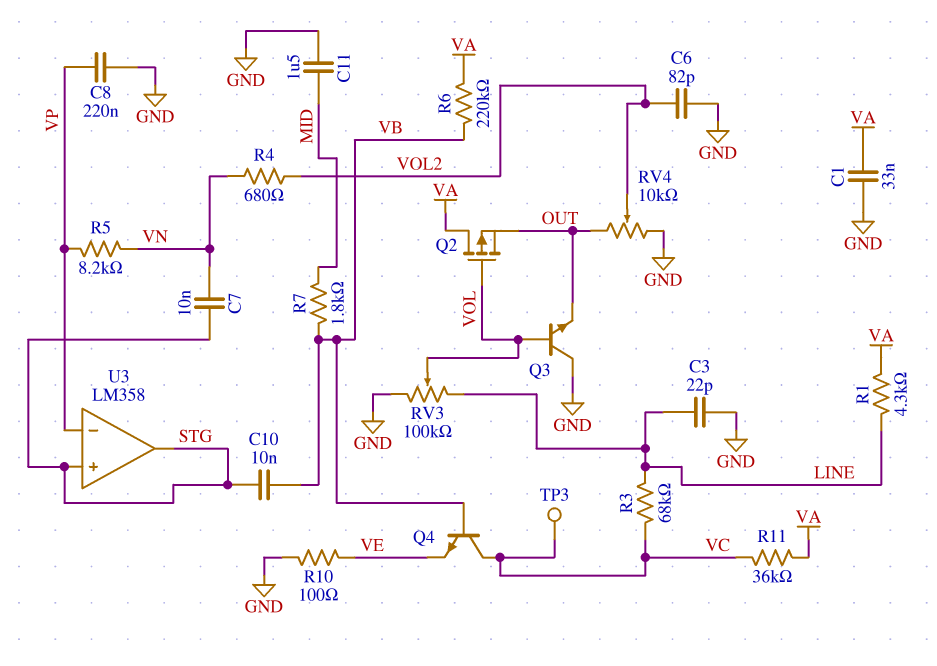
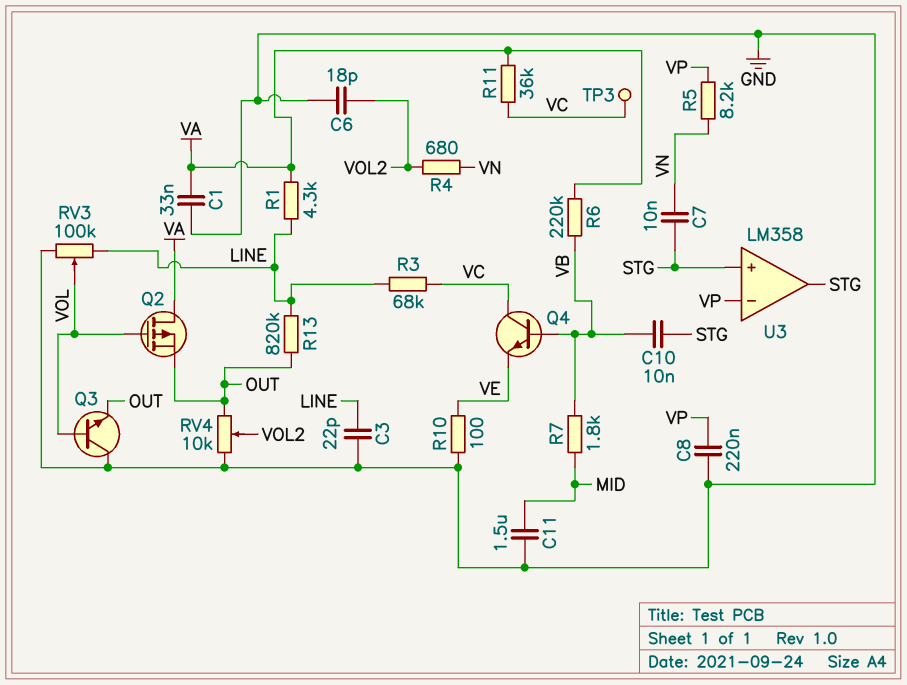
C6: 82pF (GND, VOL2) -> 18pF (GND, VOL2)
R13: none -> 820k (LINE, OUT)

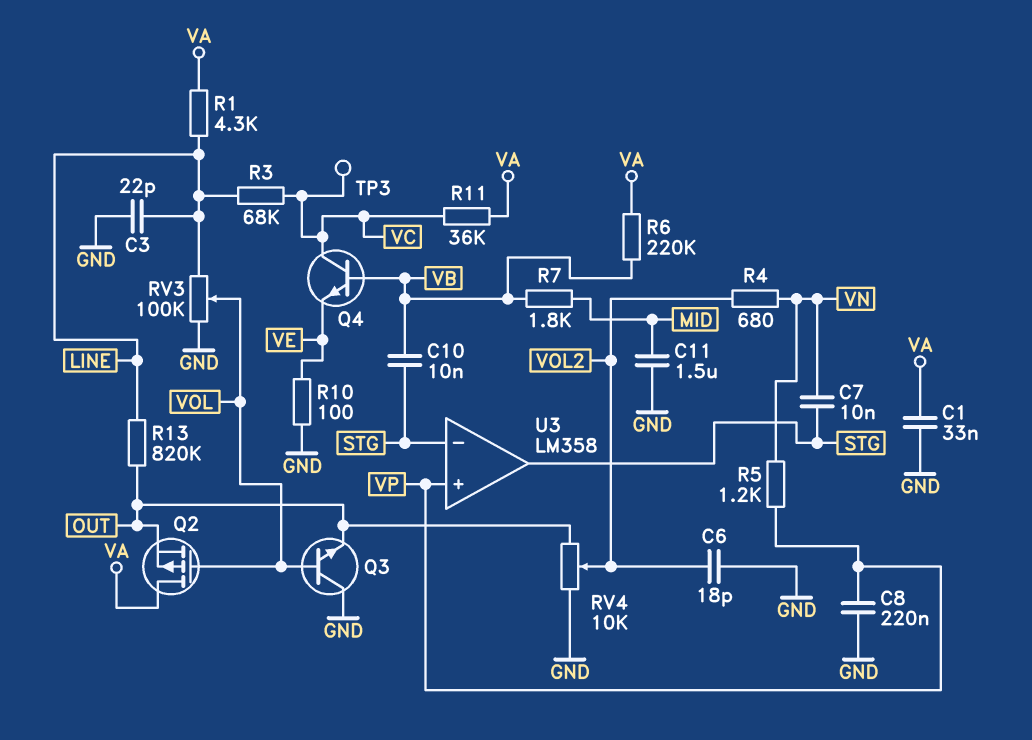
R5: 8.2k (VN, VP) -> 1.2k (VN, VP)
U3 pin in+: STG -> VP
U3 pin in-: VP -> STG

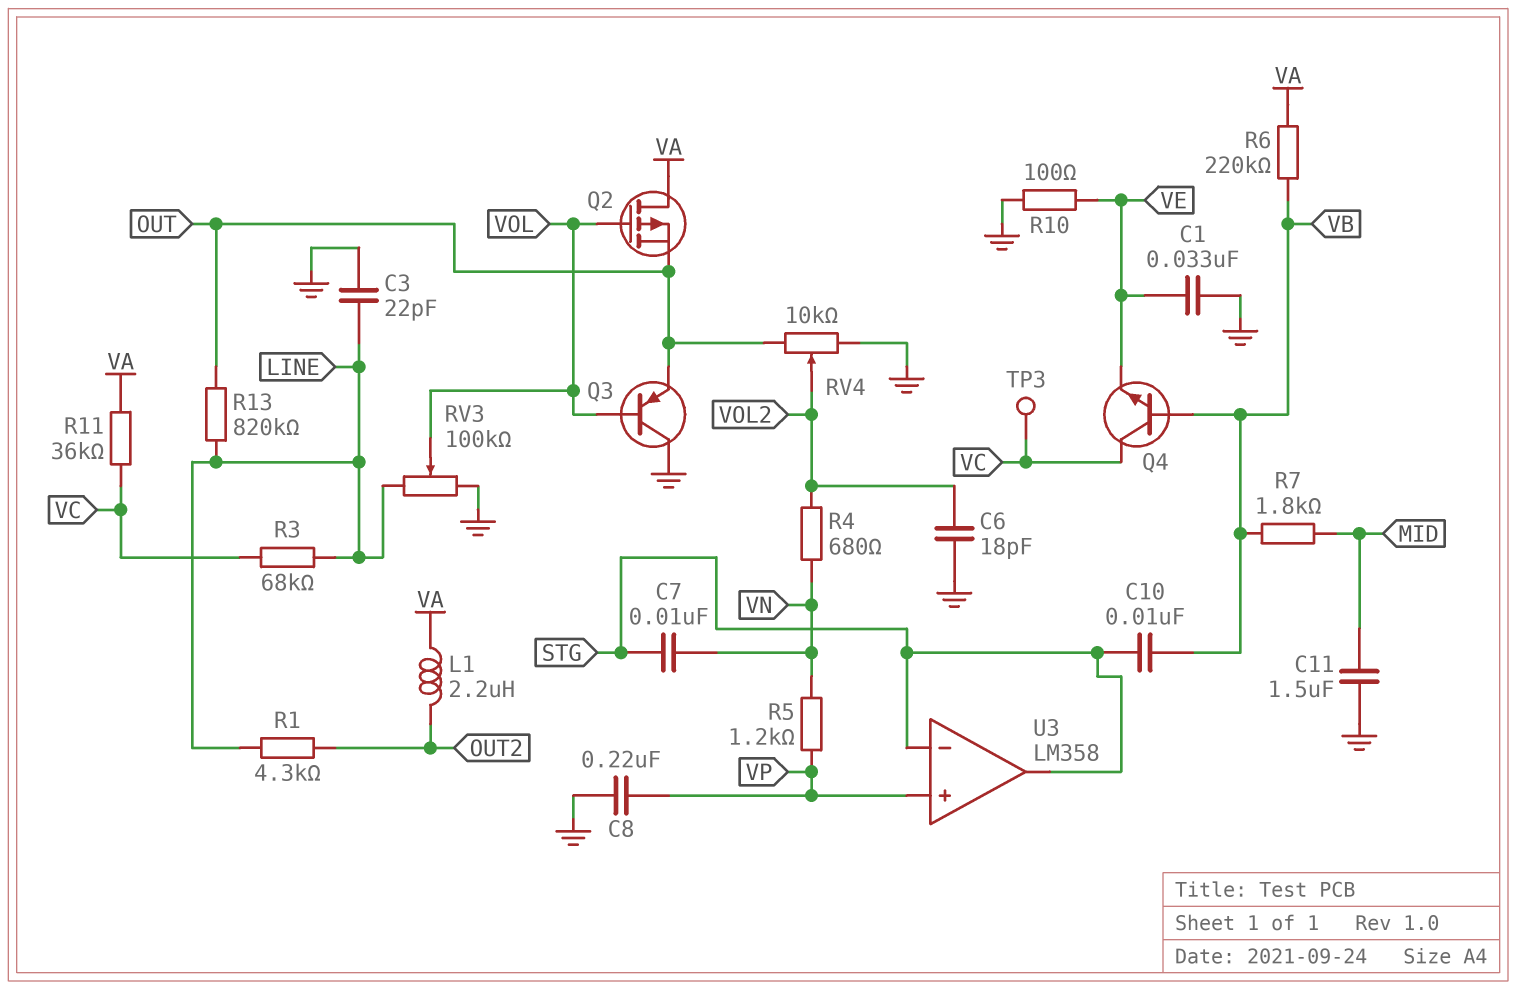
C1: 33nF (GND, VA) -> 33nF (GND, VE)
L1: none -> 2.2uH (OUT2, VA)
Q3: NPN (B VOL, C GND, E OUT) -> PNP (B VOL, C GND, E OUT)
R1: 4.3k (LINE, VA) -> 4.3k (LINE, OUT2)

